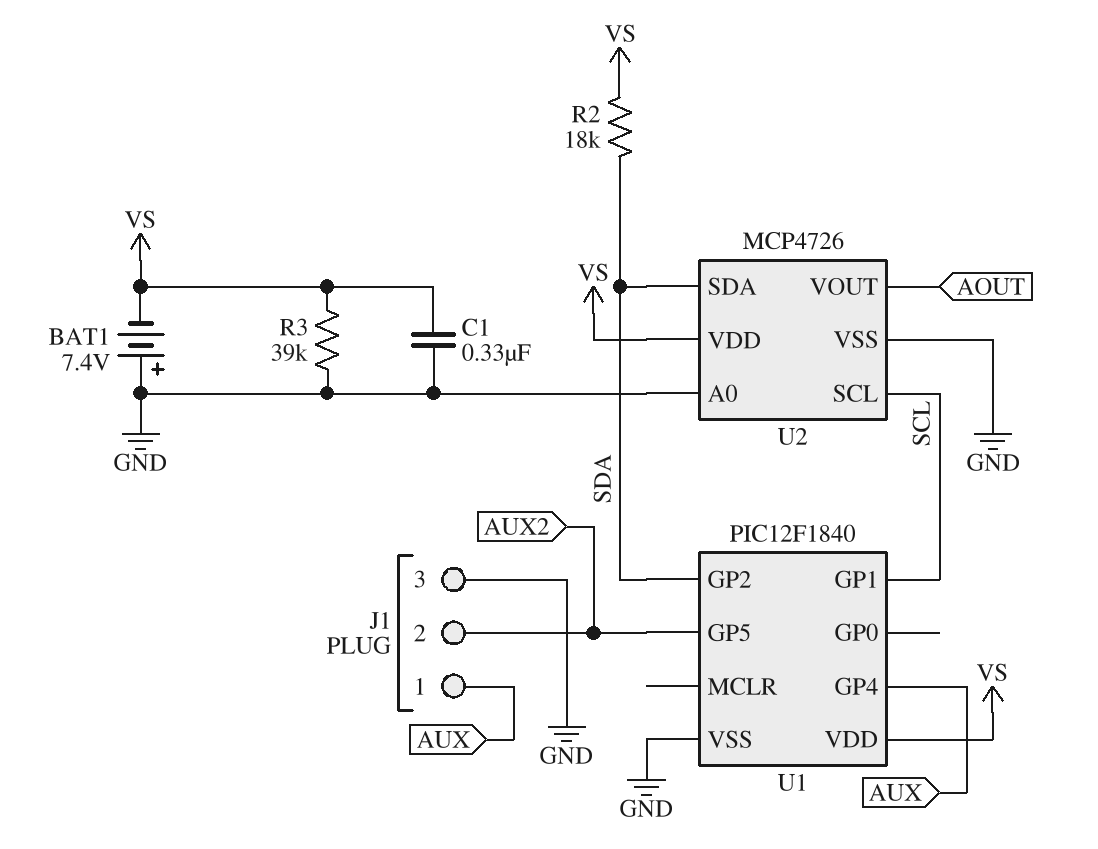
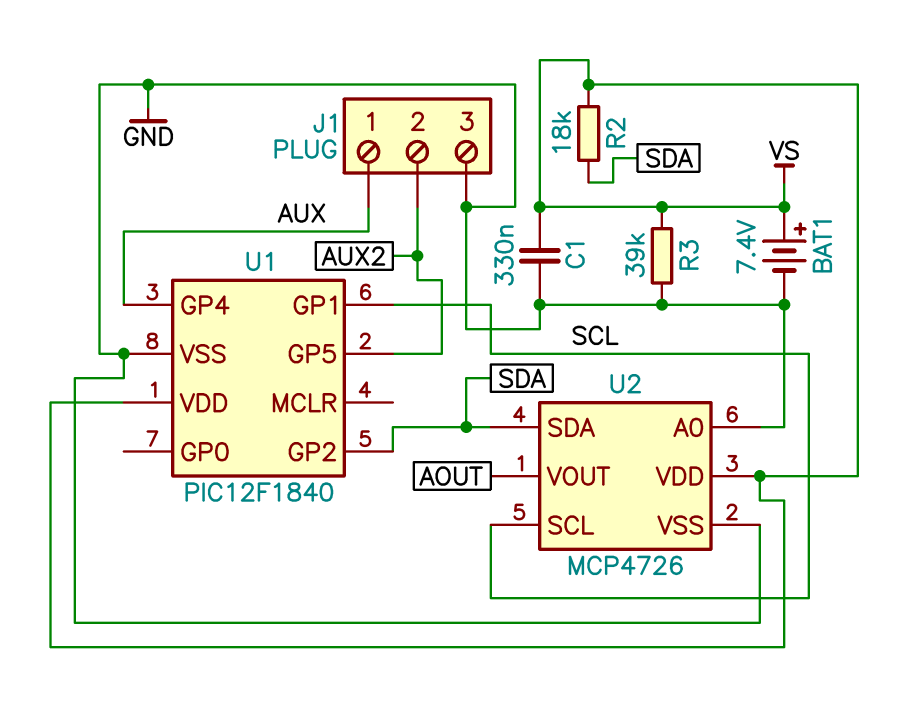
BAT1: 7.4V (plus GND, minus VS) -> 7.4V (plus VS, minus GND)

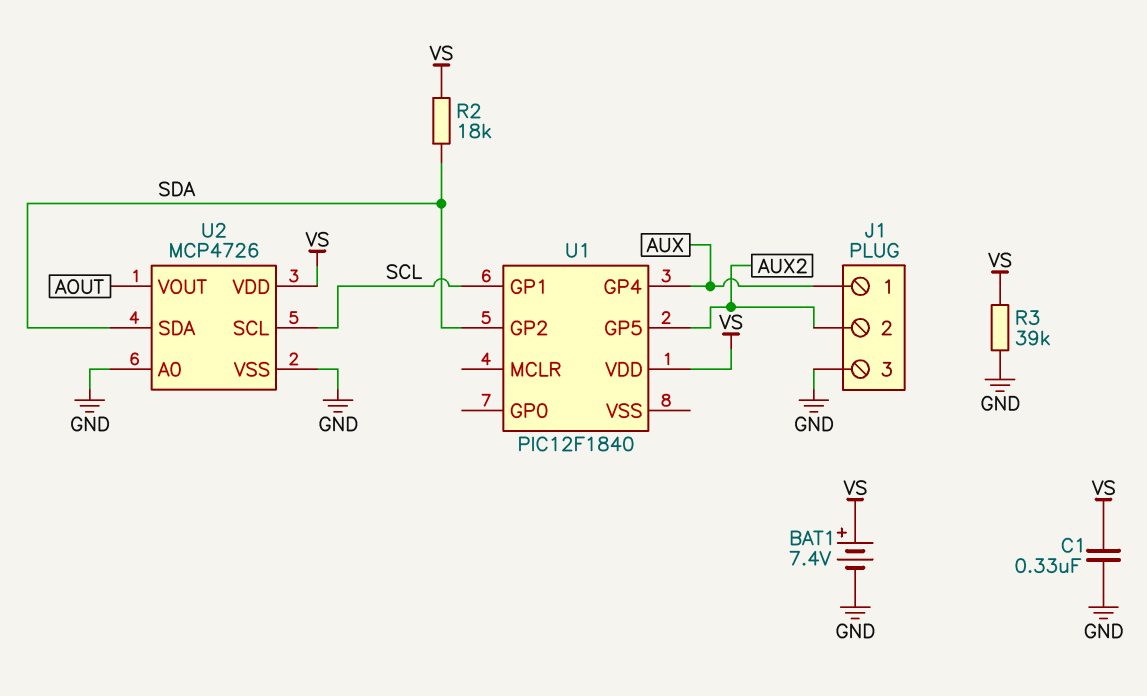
U1 pin VSS: GND -> none

